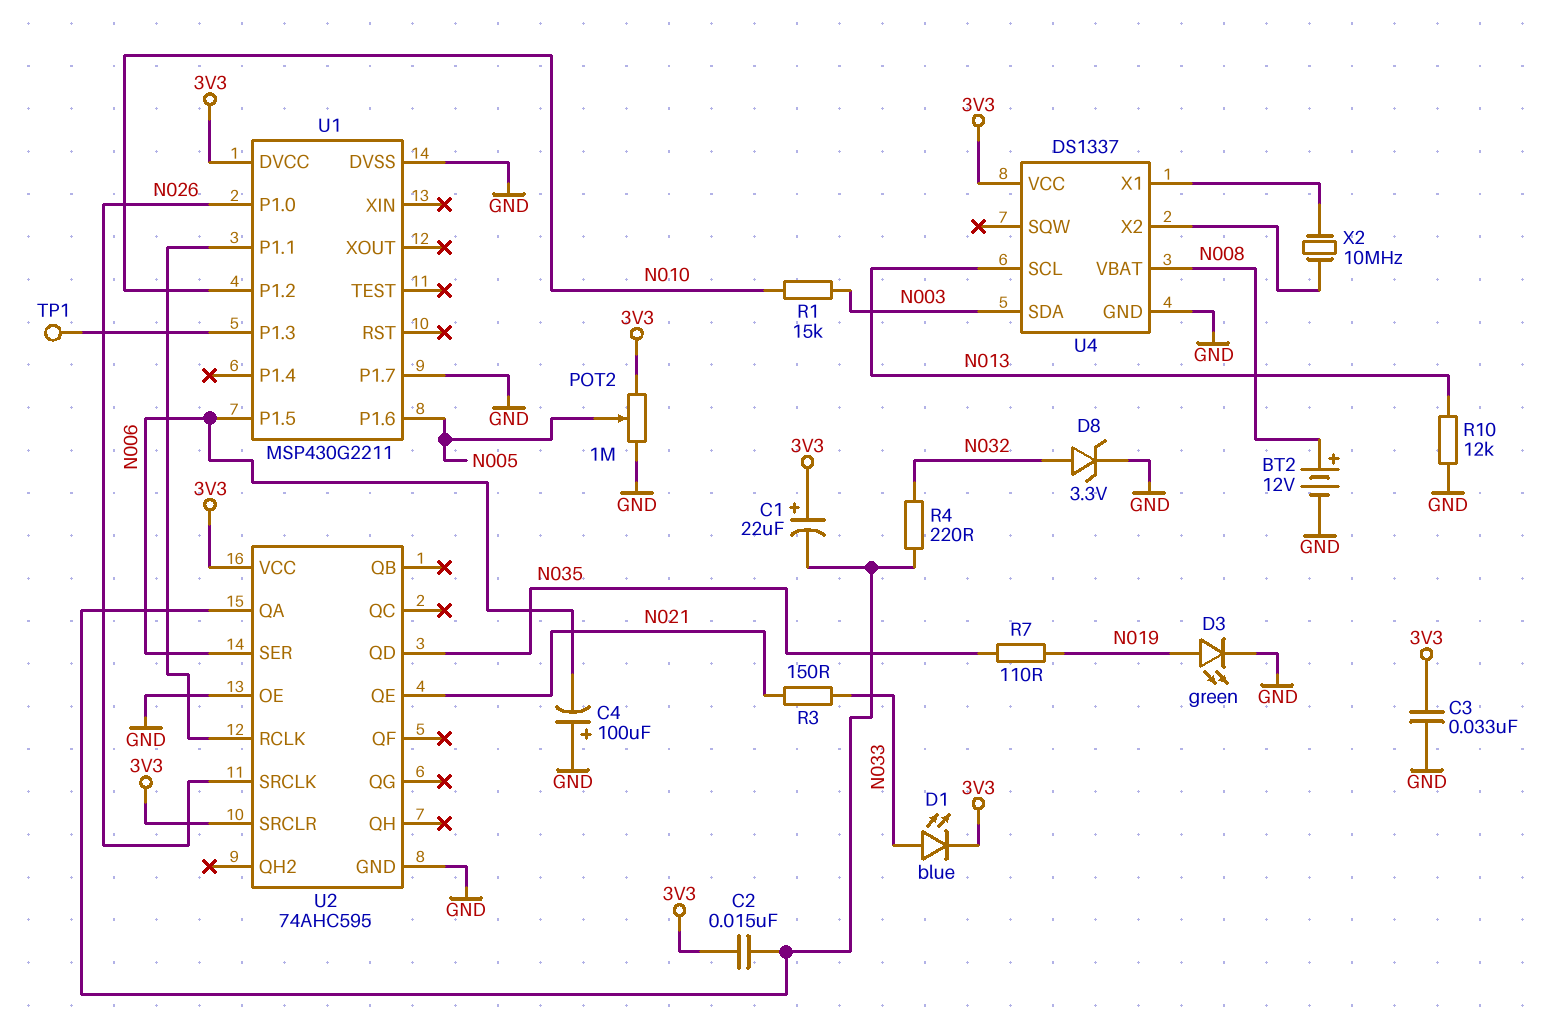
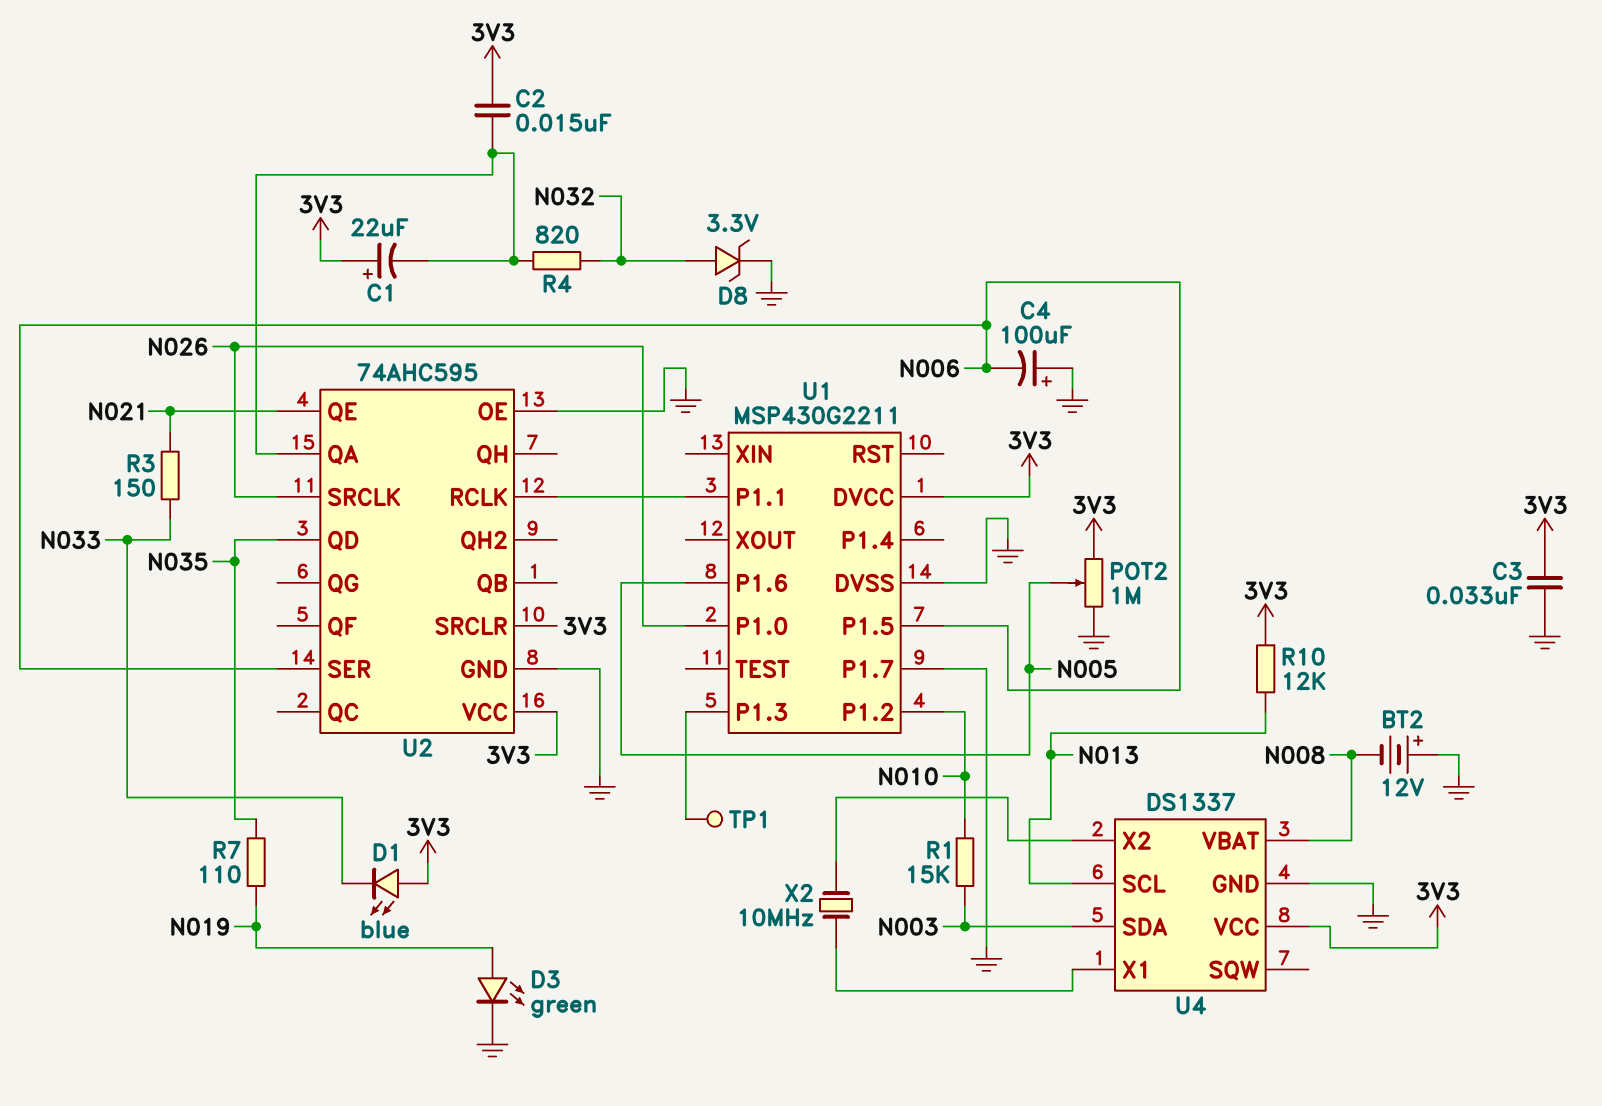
BT2: 12V (plus N008, minus GND) -> 12V (plus GND, minus N008)
D1: LED blue (A N033, K 3V3) -> LED blue (A 3V3, K N033)
R4: 220 (N032, U2/QA) -> 820 (N032, U2/QA)
R10: 12k (GND, N013) -> 12k (3V3, N013)

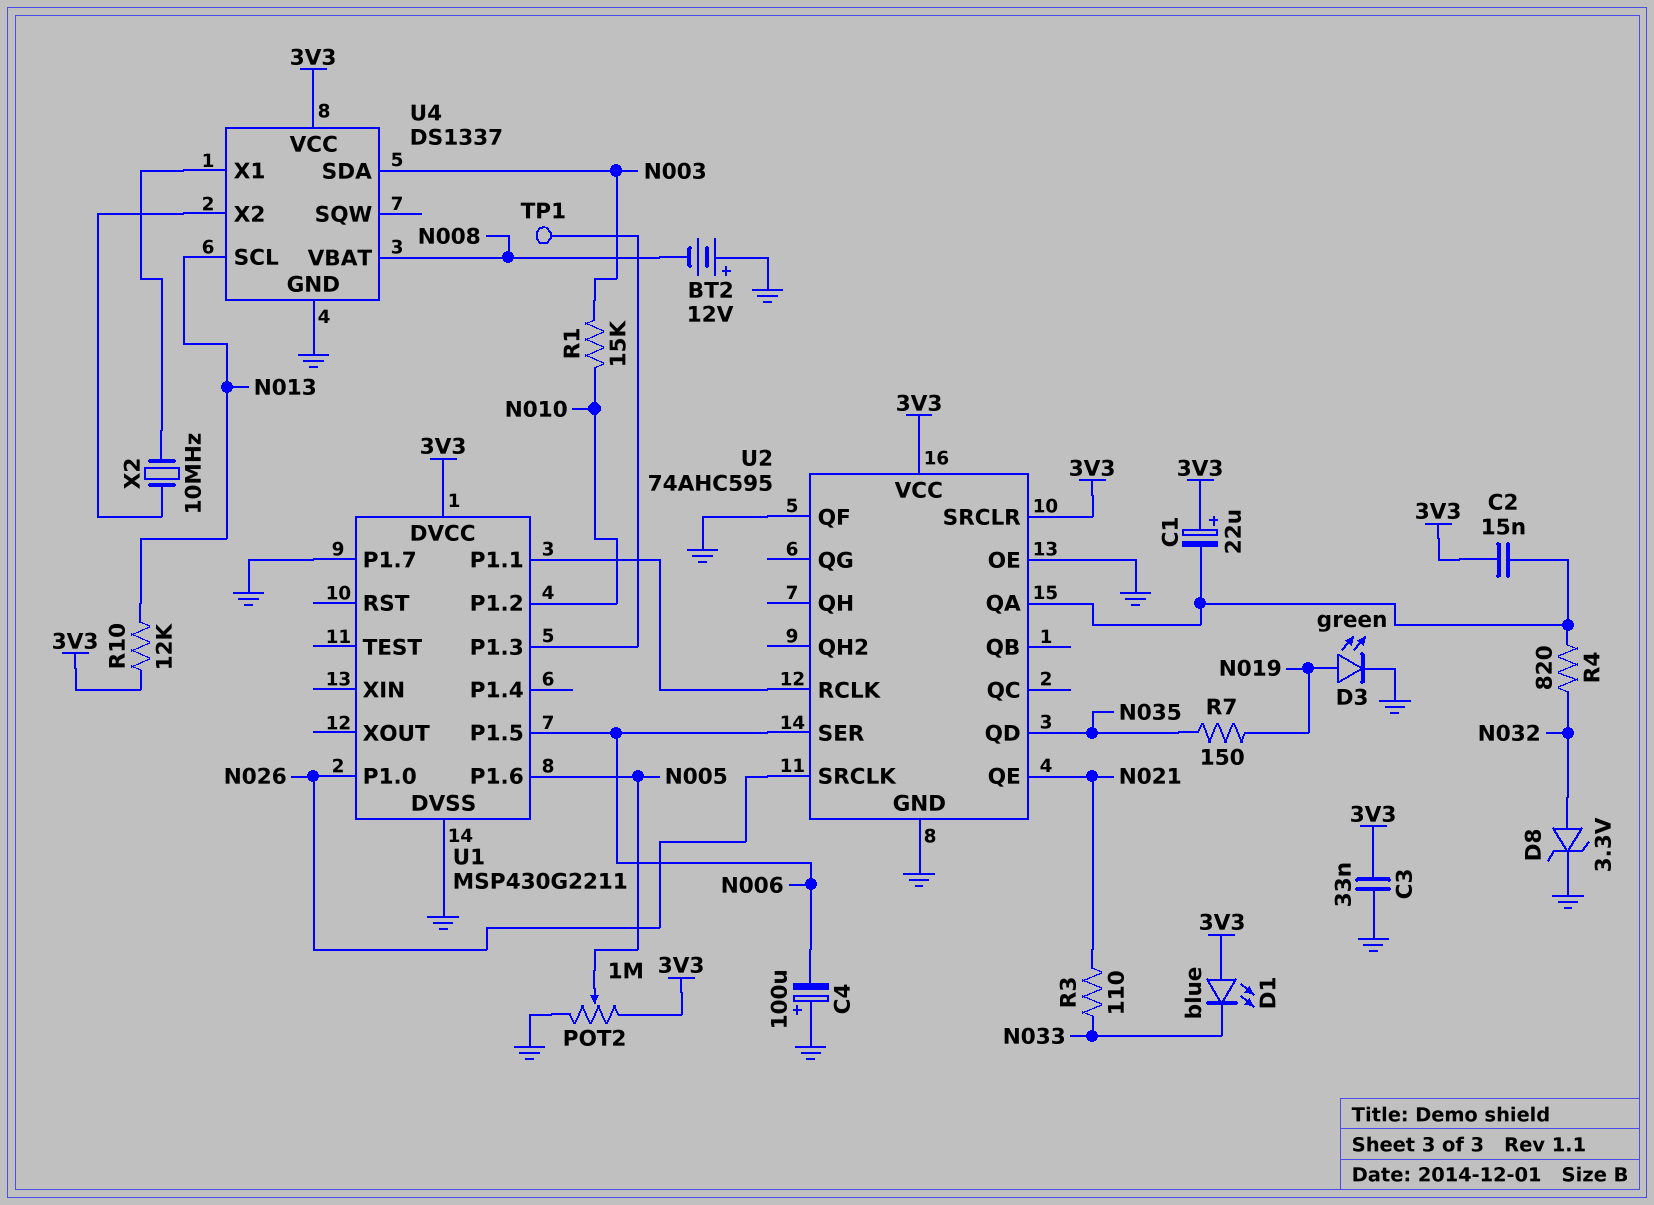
R3: 150 (N021, N033) -> 110 (N021, N033)
R7: 110 (N019, N035) -> 150 (N019, N035)
U2 pin QF: none -> GND

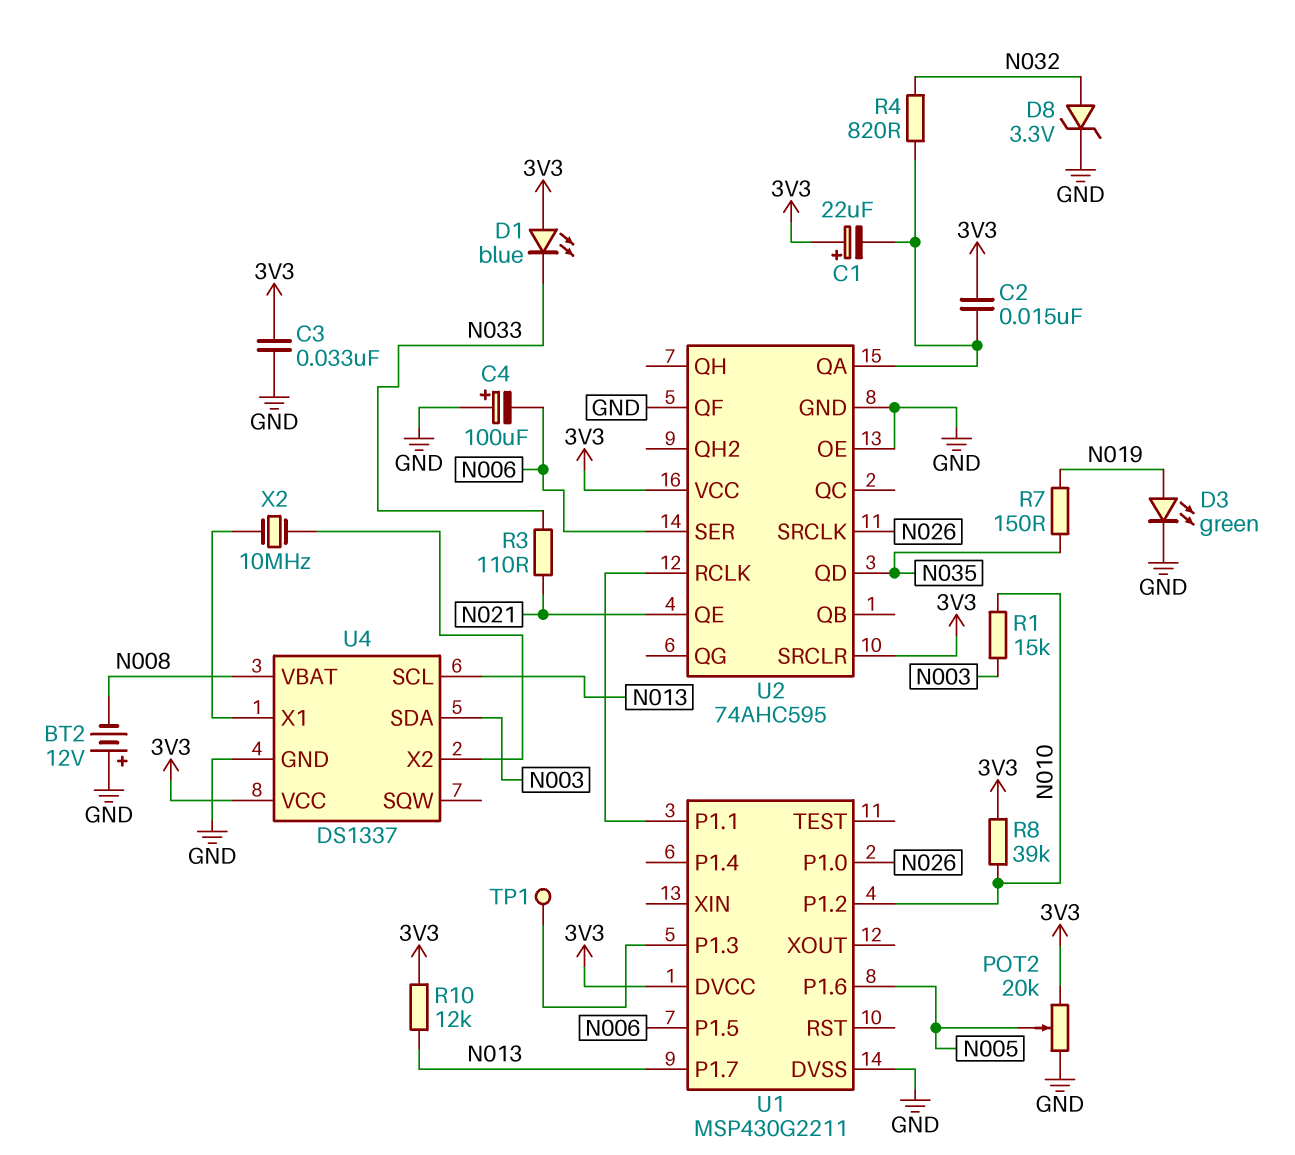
POT2: 1M (3V3, GND, wiper N005) -> 20k (3V3, GND, wiper N005)
R8: none -> 39k (3V3, N010)
U1 pin P1.7: GND -> N013

